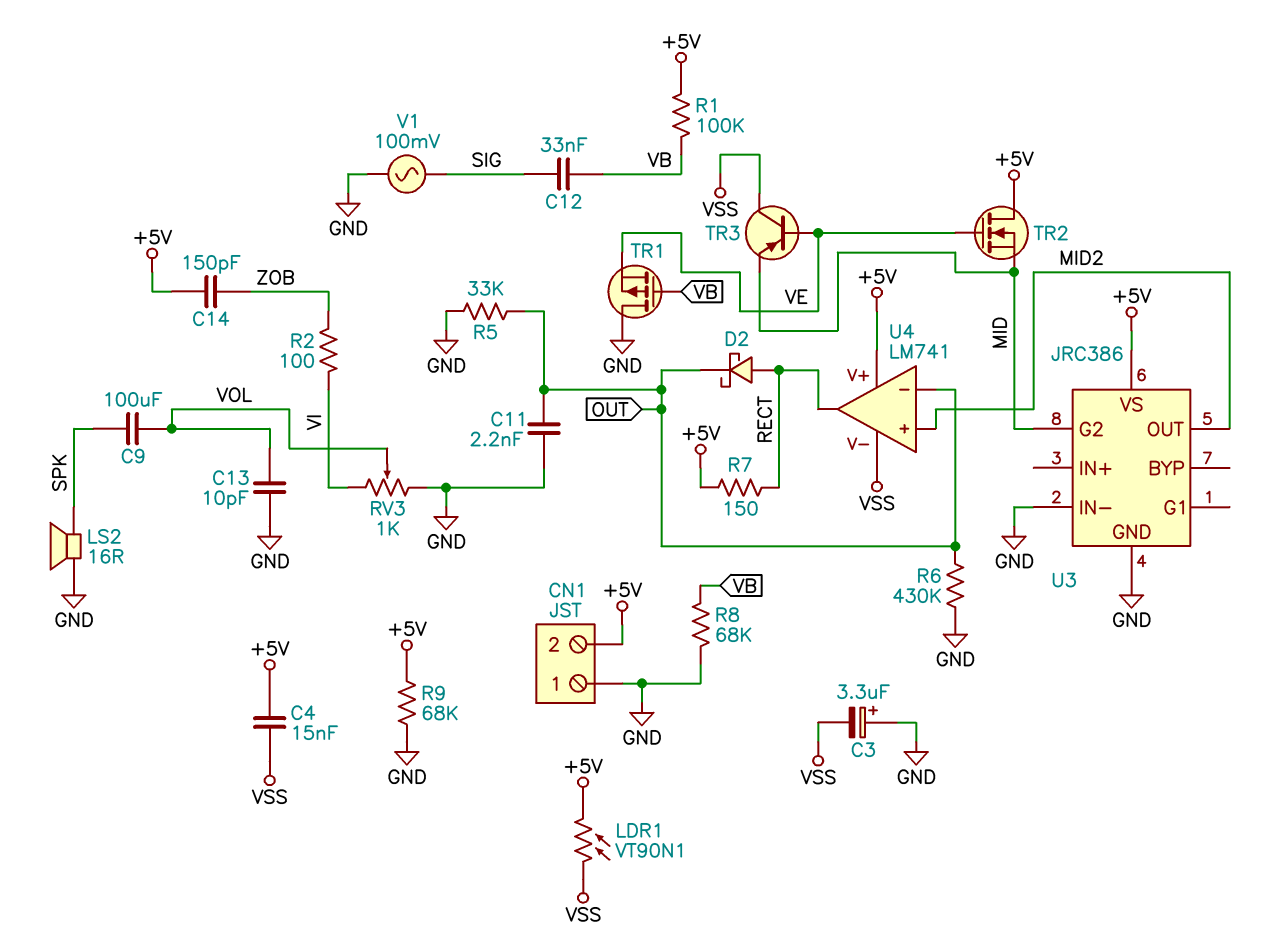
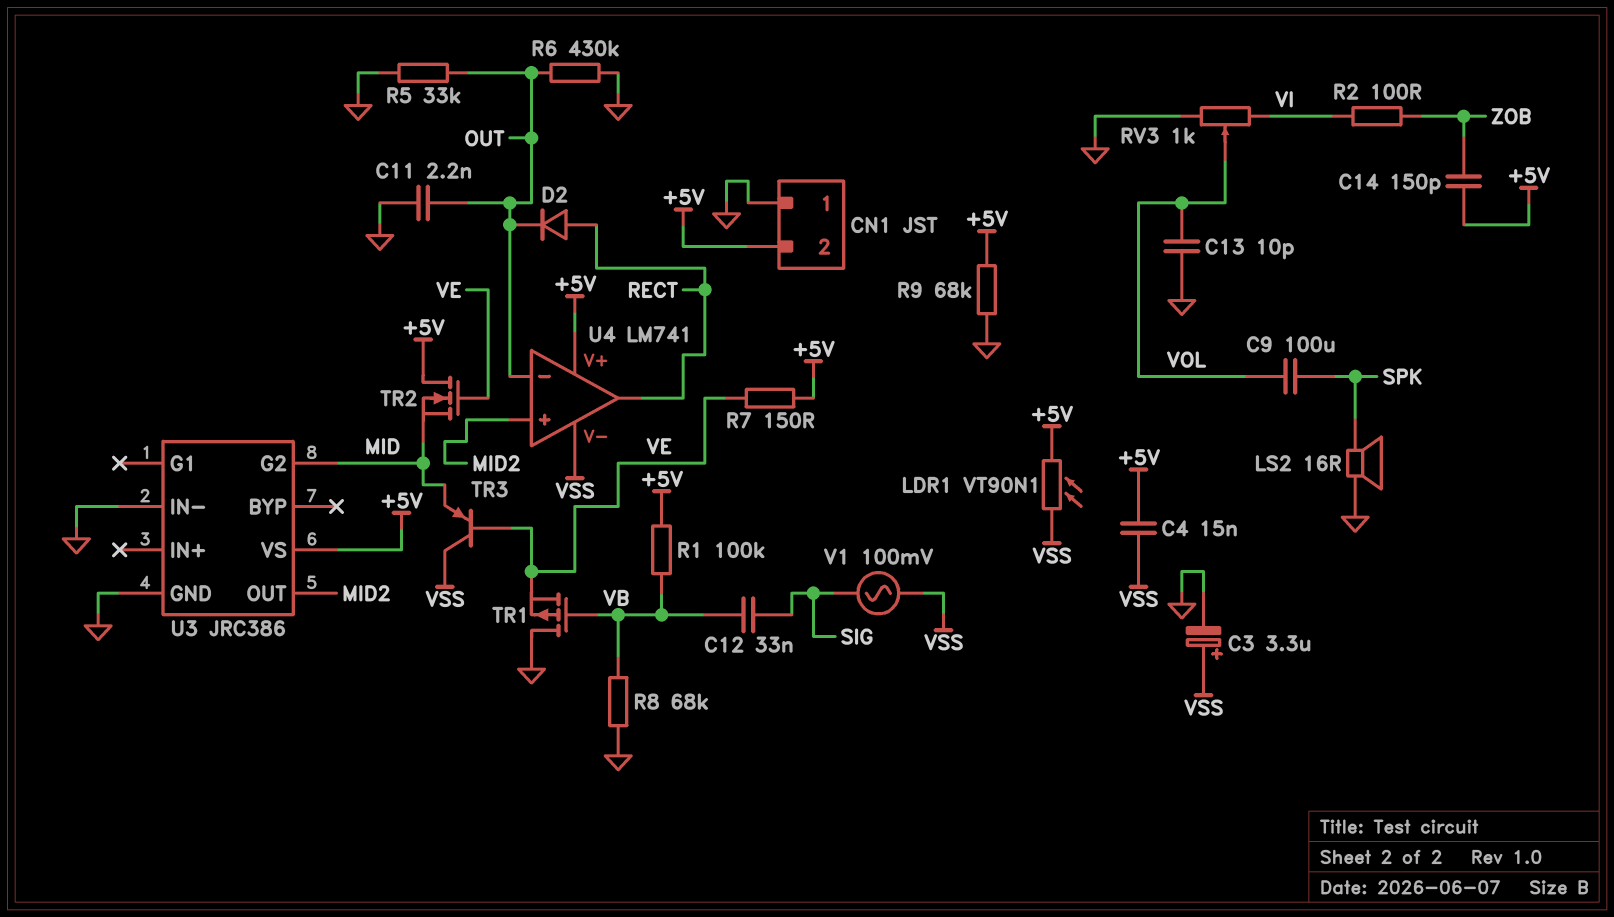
C3: 3.3uF (plus GND, minus VSS) -> 3.3uF (plus VSS, minus GND)
D2: schottky (A RECT, K OUT) -> diode (A RECT, K OUT)
R7: 150 (+5V, RECT) -> 150 (+5V, VE)
V1: AC 100mV (GND, SIG) -> AC 100mV (SIG, VSS)

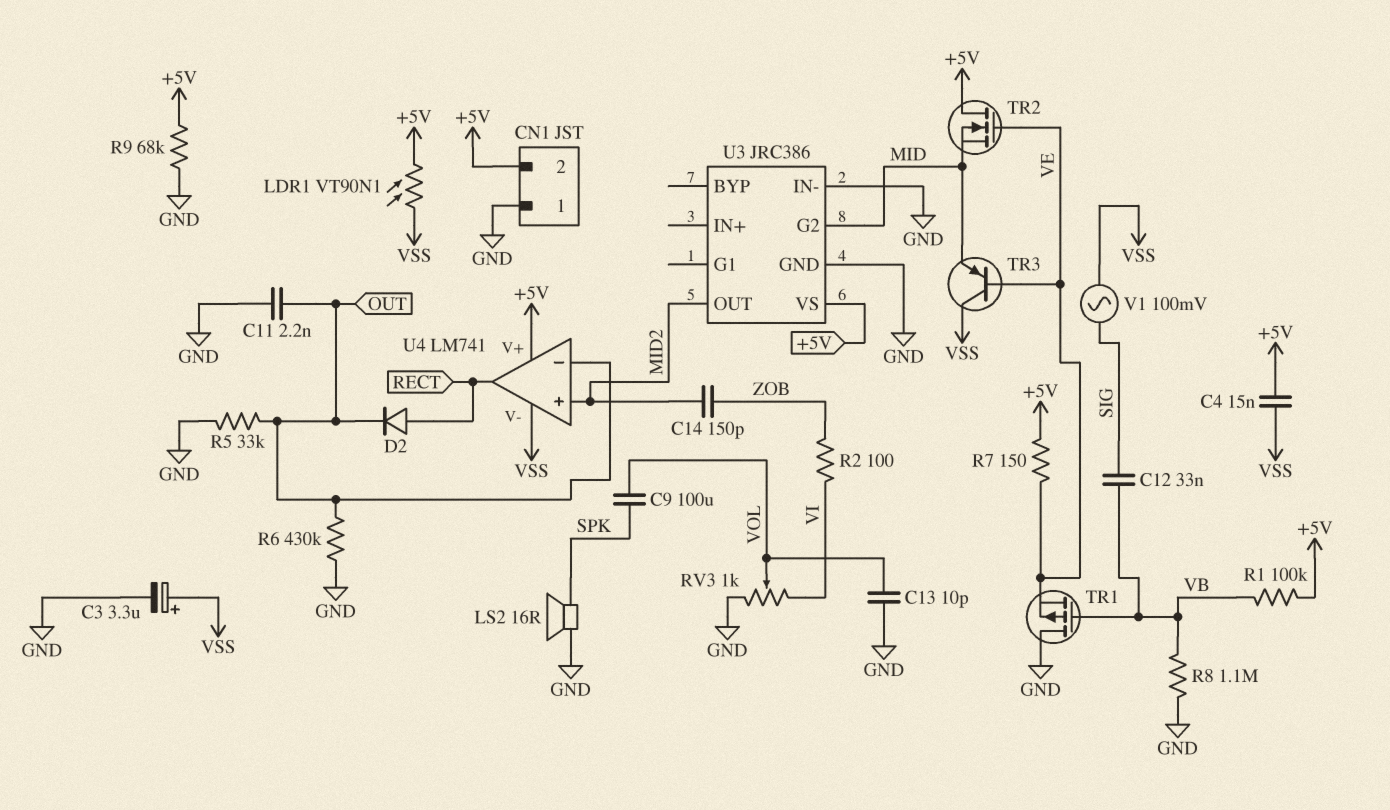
C14: 150pF (+5V, ZOB) -> 150pF (MID2, ZOB)
R8: 68k (GND, VB) -> 1.1M (GND, VB)

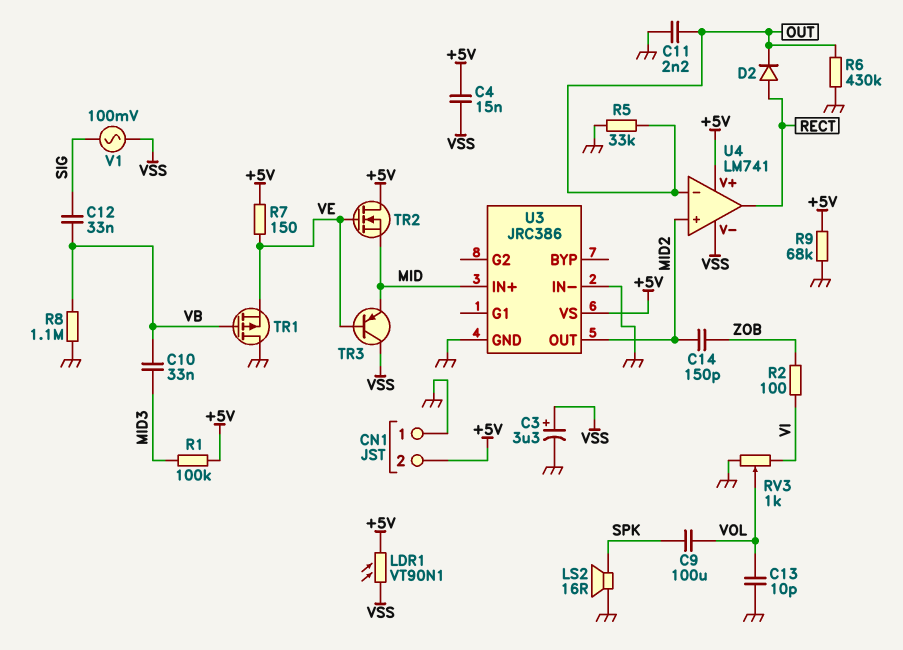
C10: none -> 33nF (MID3, VB)
R1: 100k (+5V, VB) -> 100k (+5V, MID3)
U3 pin G2: MID -> none
U3 pin IN+: none -> MID

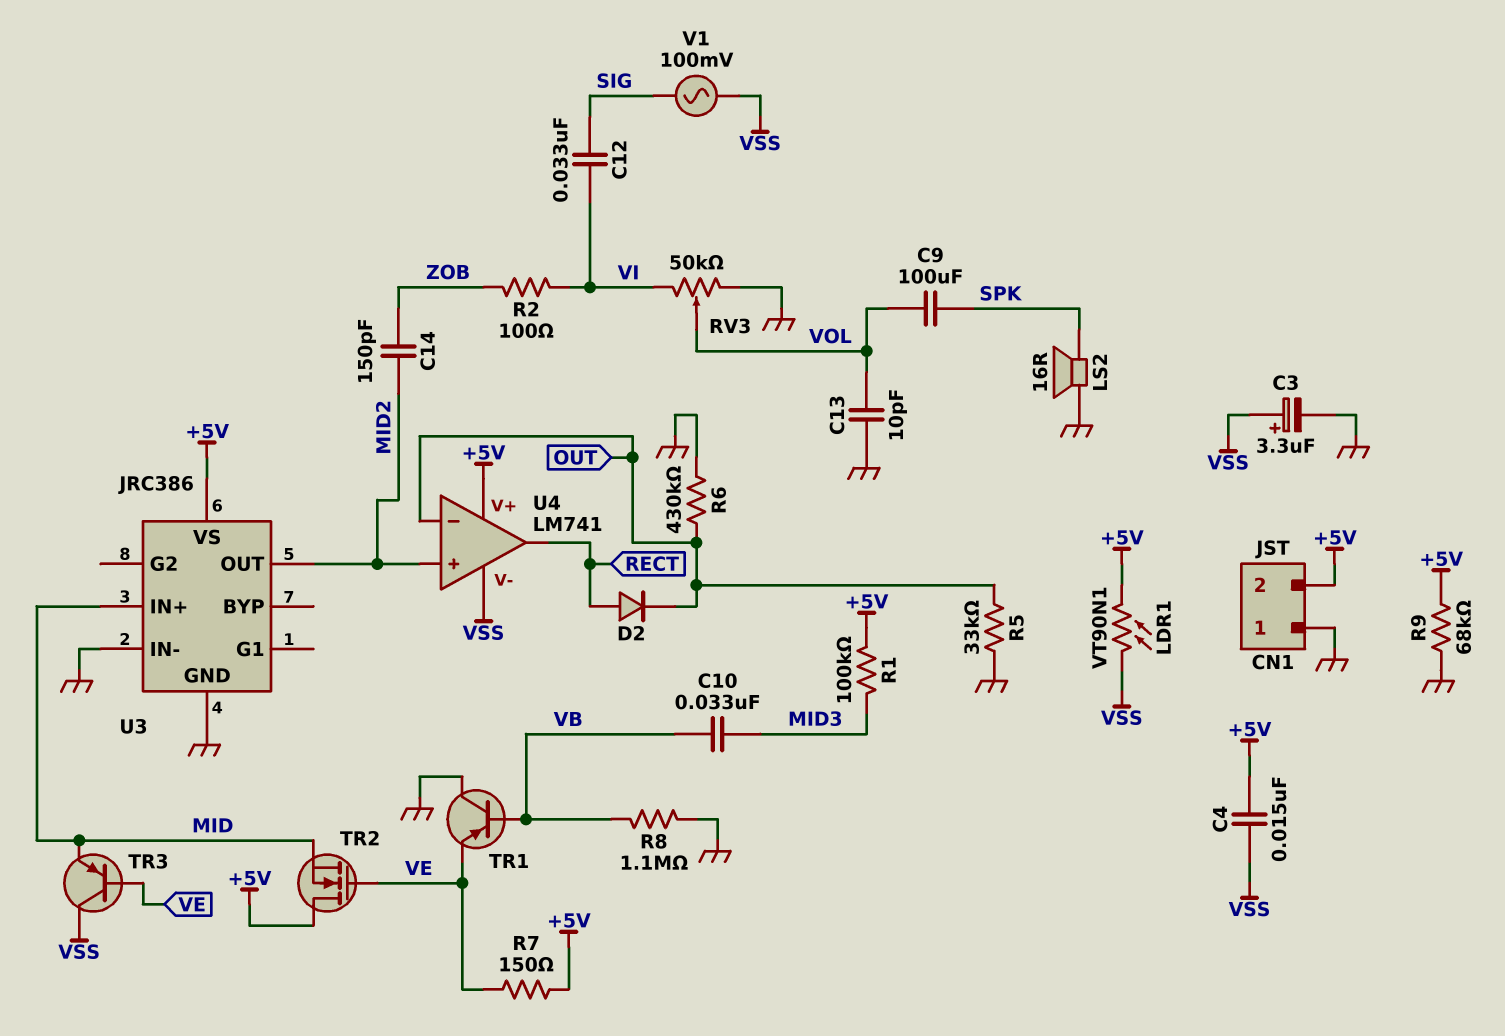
C11: 2.2nF (GND, OUT) -> none
C12: 33nF (SIG, VB) -> 33nF (SIG, VI)
RV3: 1k (GND, VI, wiper VOL) -> 50k (GND, VI, wiper VOL)
TR1: PMOS (G VB, D GND, S VE) -> PNP (B VB, C GND, E VE)

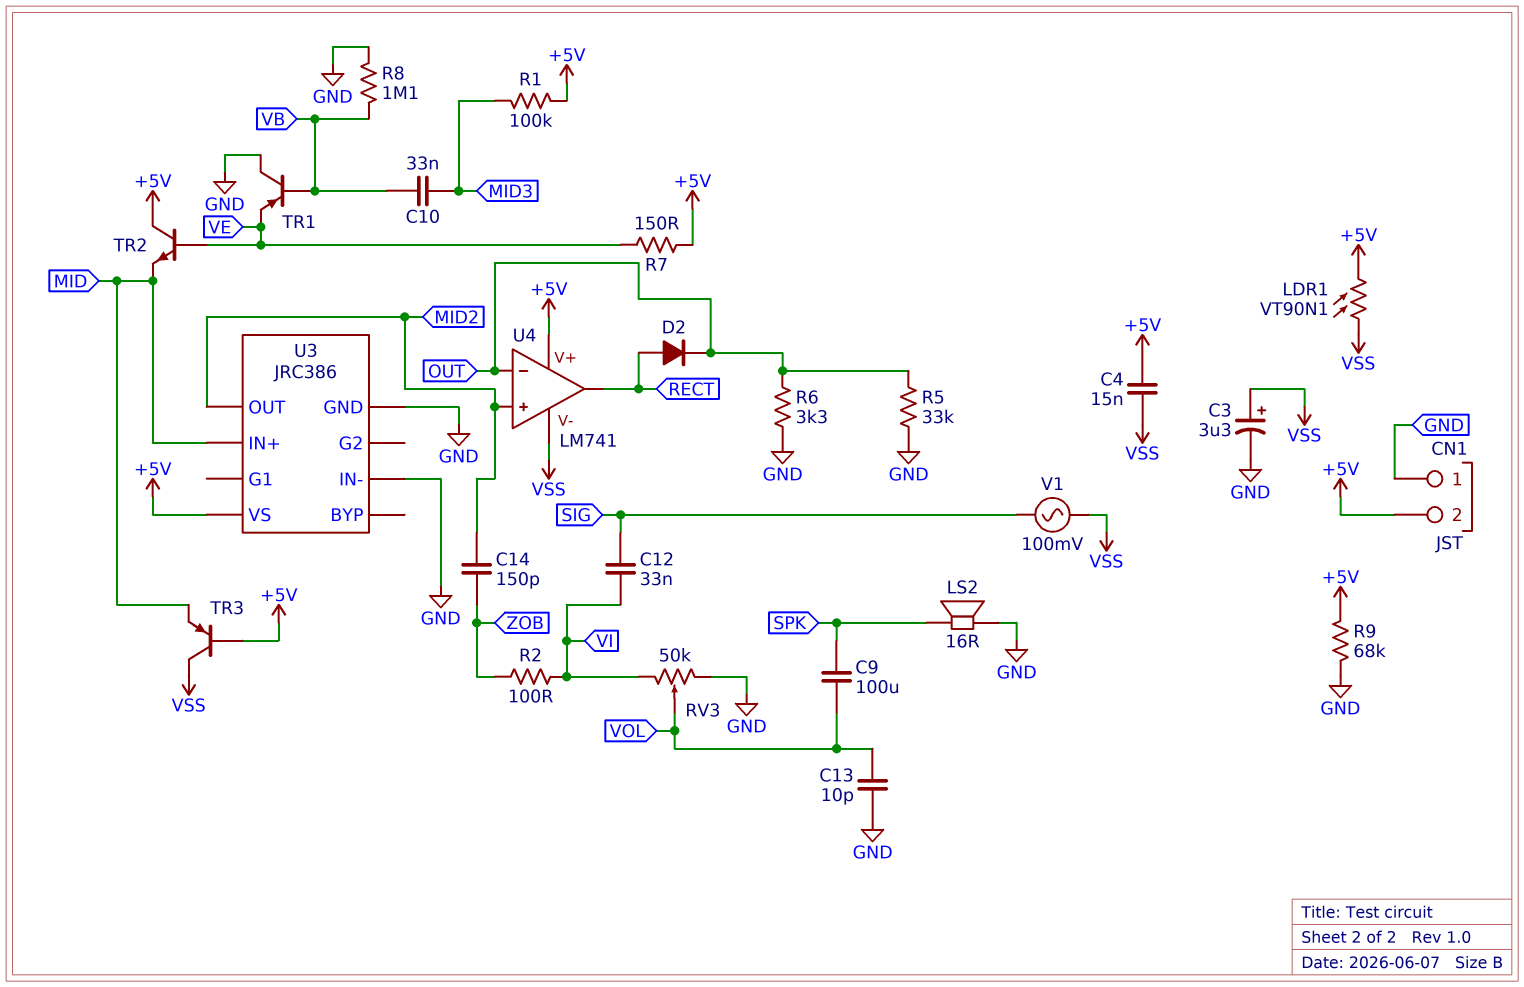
R6: 430k (GND, OUT) -> 3.3k (GND, OUT)
TR2: NMOS (G VE, D +5V, S MID) -> NPN (B VE, C +5V, E MID)
TR3: PNP (B VE, C VSS, E MID) -> PNP (B +5V, C VSS, E MID)

